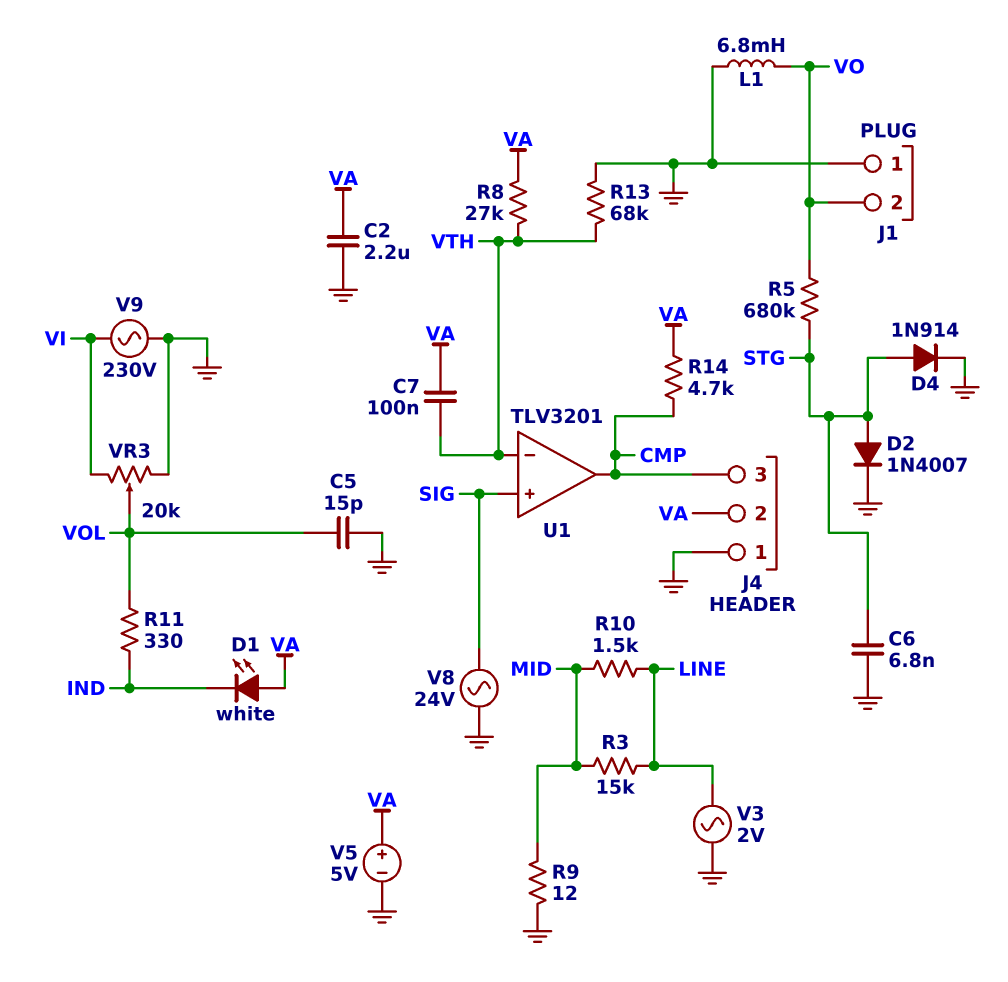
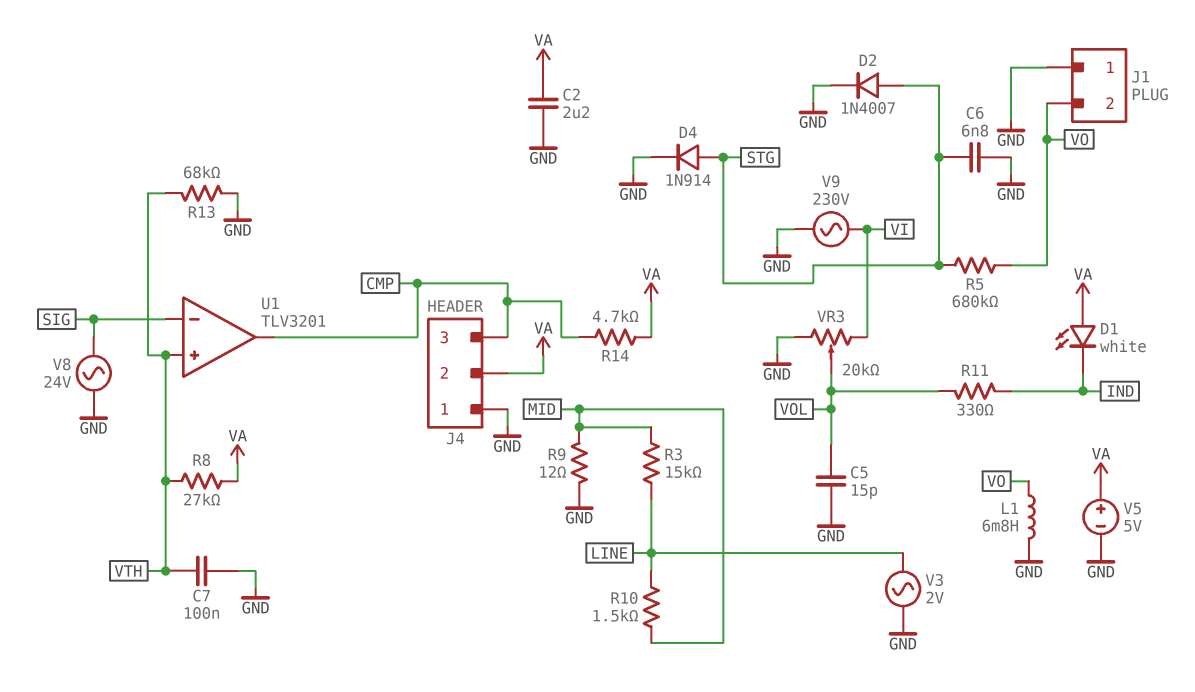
C7: 100nF (VA, VTH) -> 100nF (GND, VTH)
U1 pin in+: SIG -> VTH
U1 pin in-: VTH -> SIG

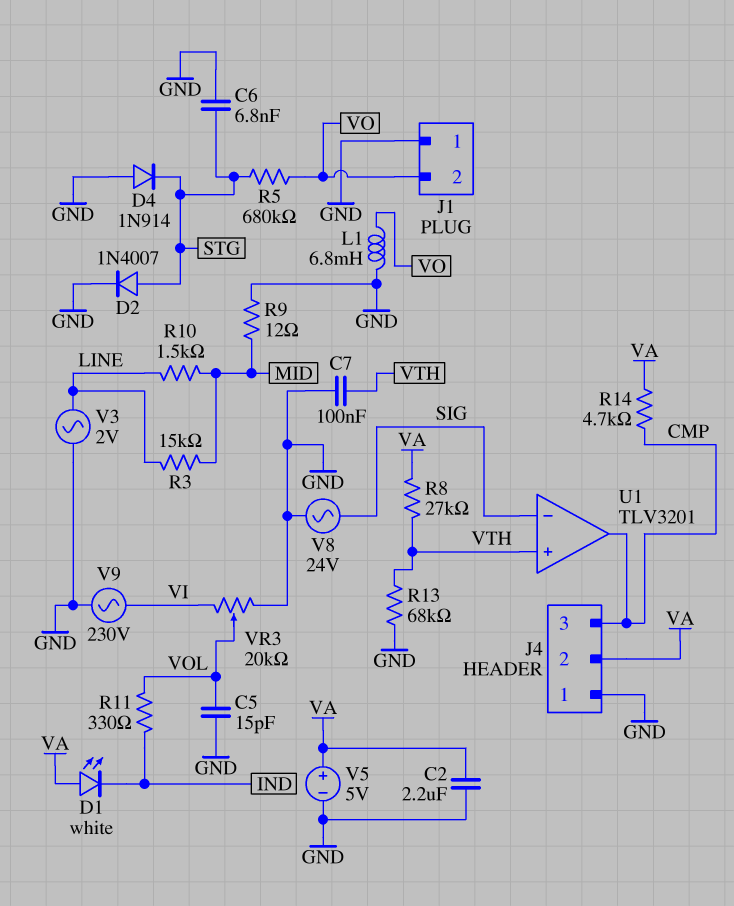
D4: diode 1N914 (A STG, K GND) -> diode 1N914 (A GND, K STG)

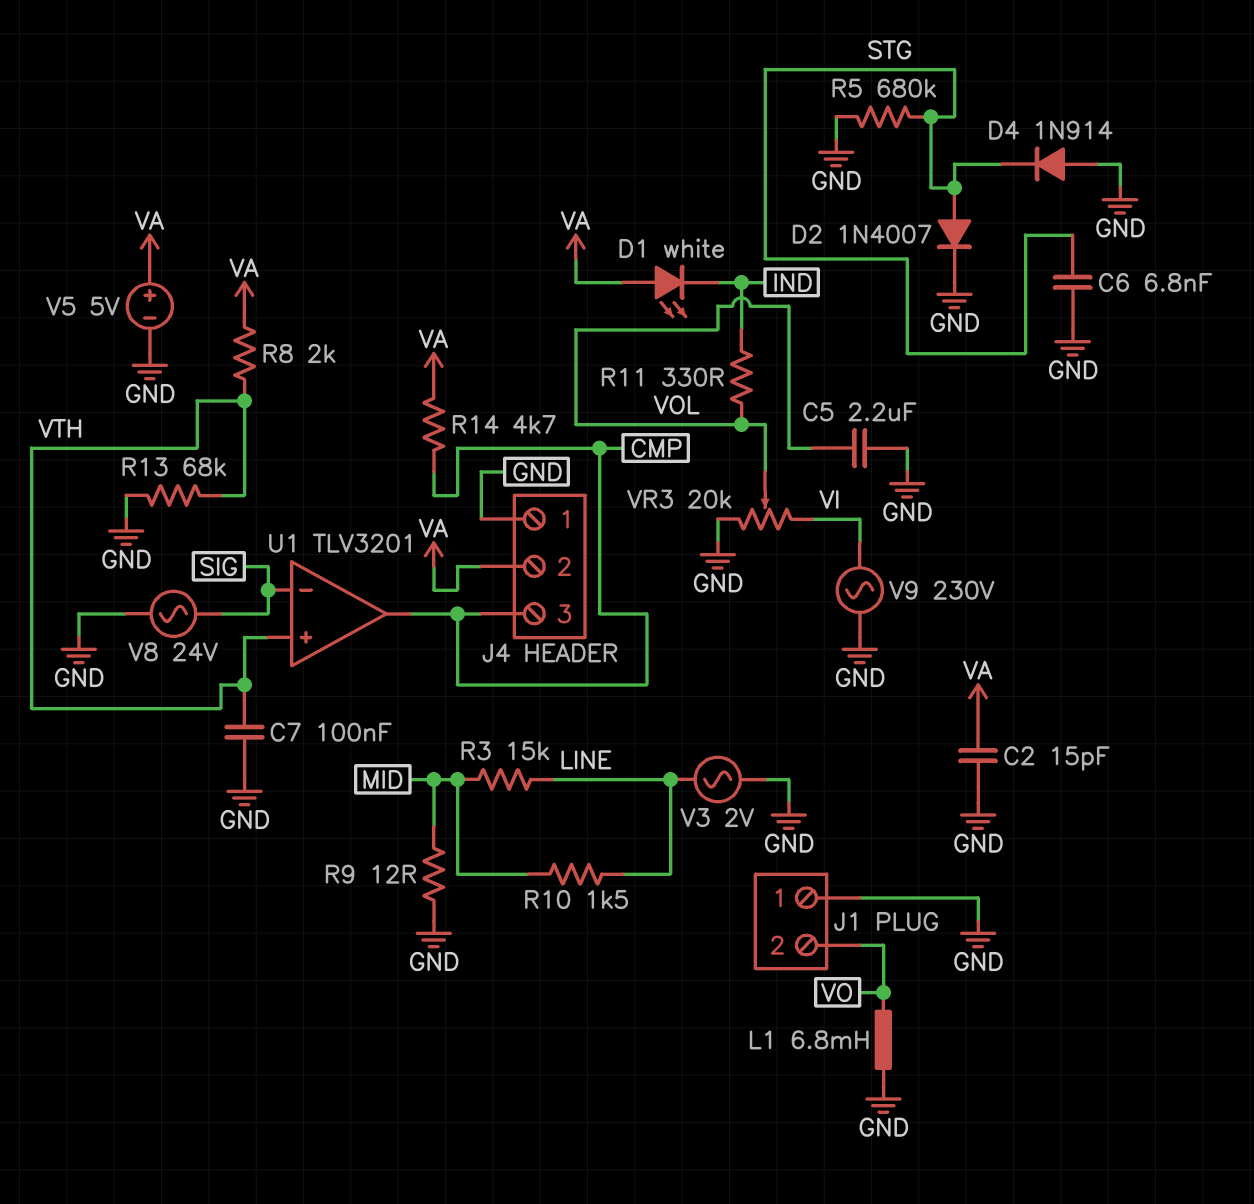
C2: 2.2uF (GND, VA) -> 15pF (GND, VA)
C5: 15pF (GND, VOL) -> 2.2uF (GND, VOL)
R5: 680k (STG, VO) -> 680k (GND, STG)
R8: 27k (VA, VTH) -> 2k (VA, VTH)

